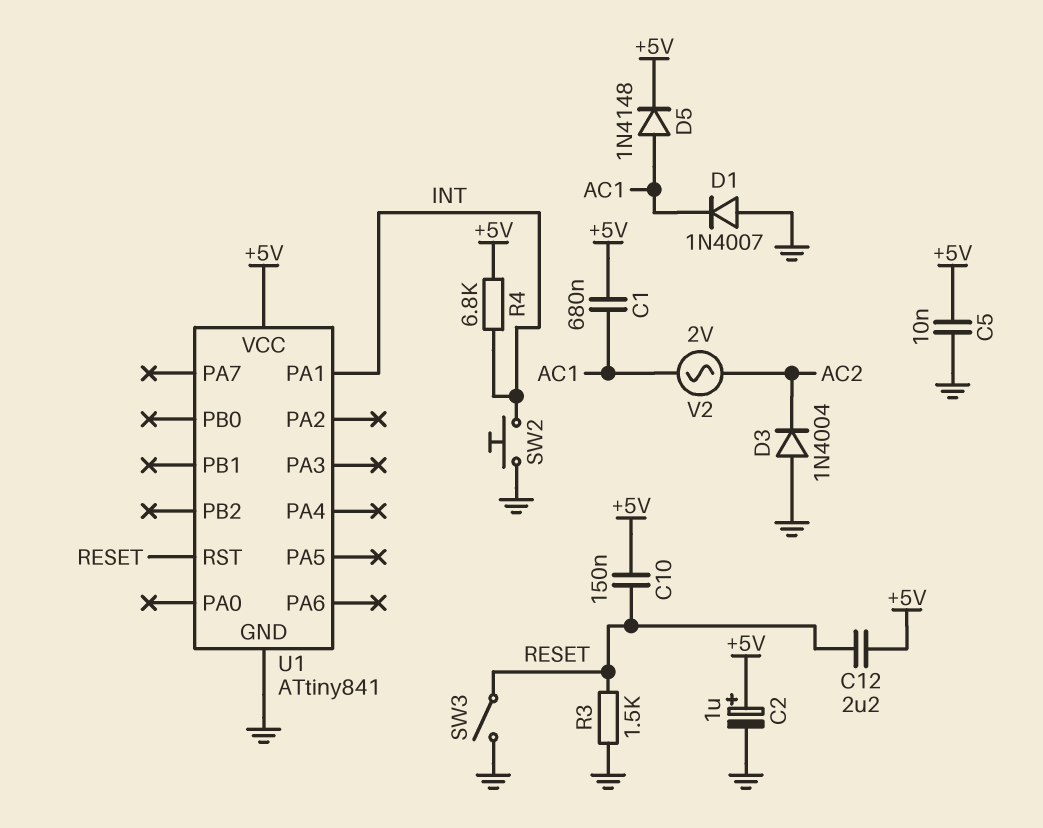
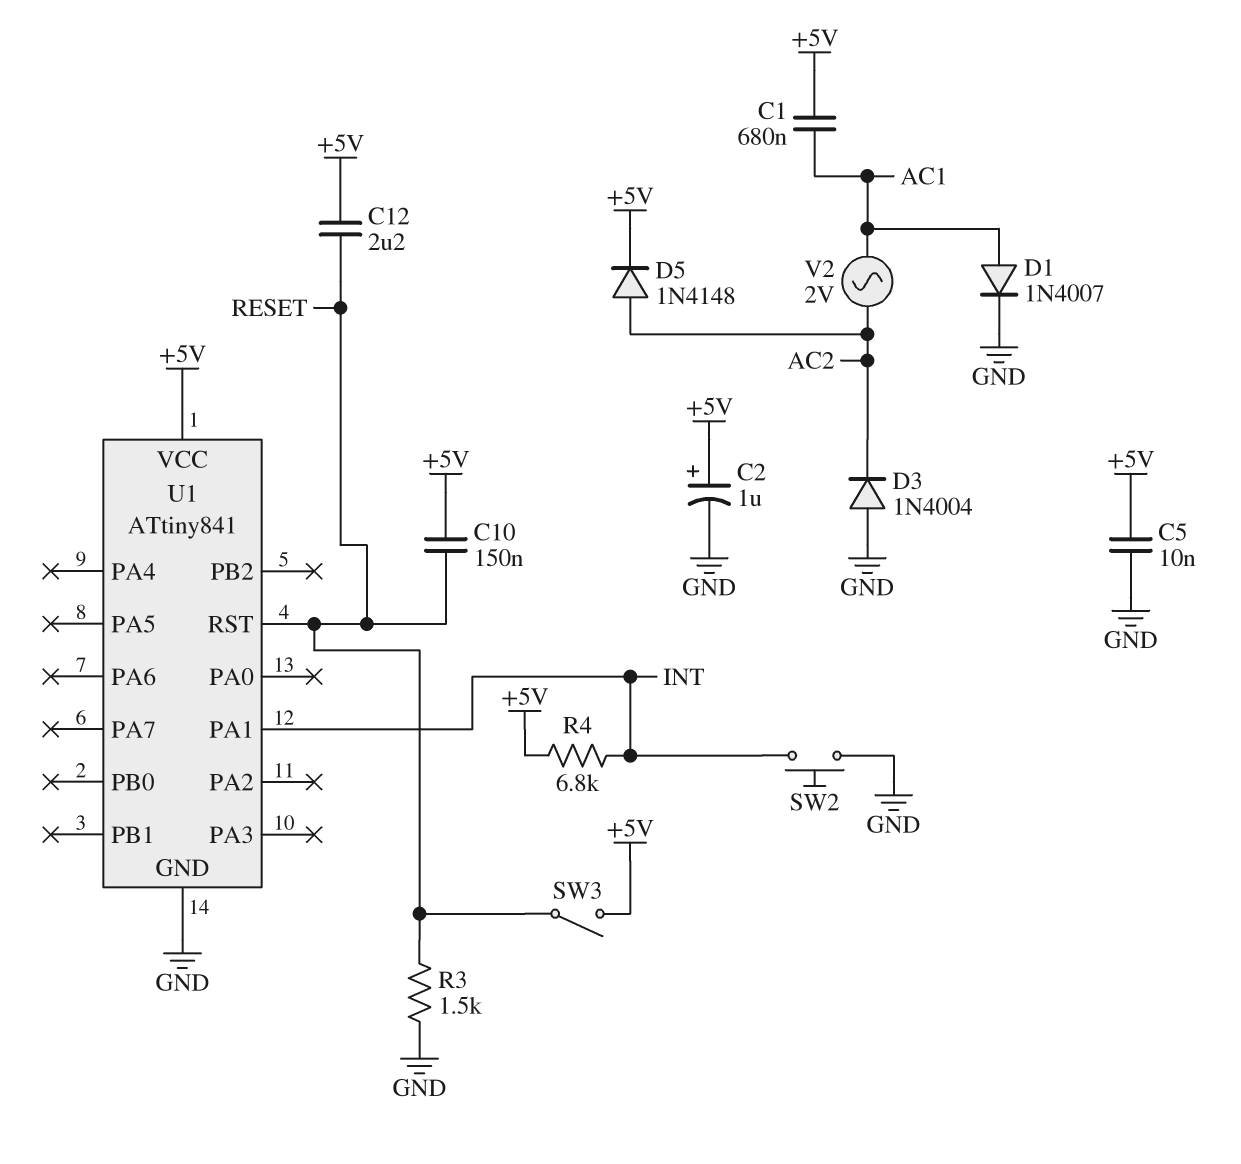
D1: diode 1N4007 (A GND, K AC1) -> diode 1N4007 (A AC1, K GND)
D5: diode 1N4148 (A AC1, K +5V) -> diode 1N4148 (A AC2, K +5V)
SW3: switch (GND, RESET) -> switch (+5V, RESET)

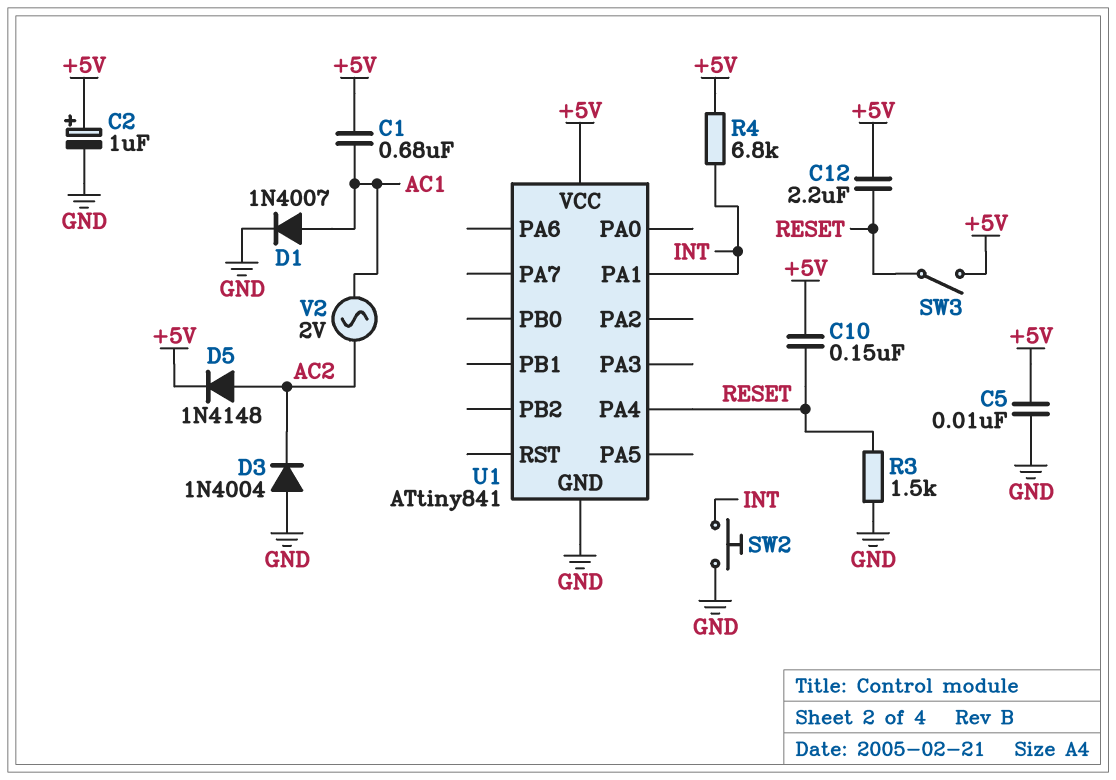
U1 pin PA4: none -> RESET
U1 pin RST: RESET -> none

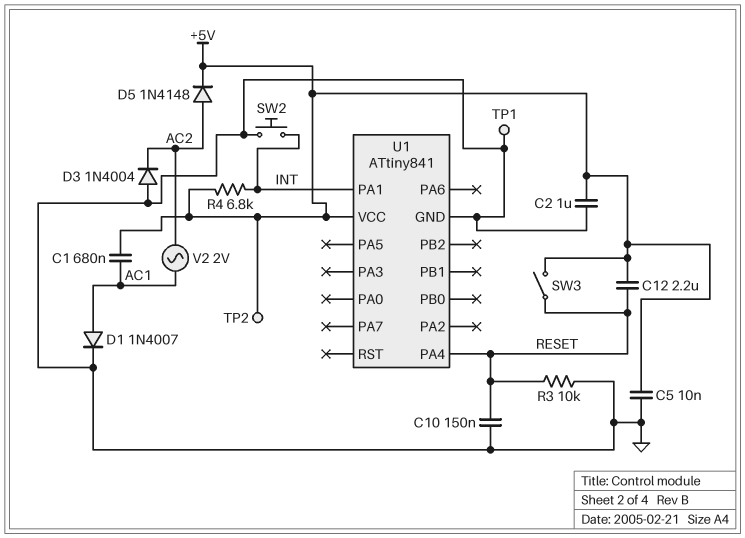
C2: 1uF (plus +5V, minus GND) -> 1uF (+5V, GND)
C10: 150nF (+5V, RESET) -> 150nF (GND, RESET)
R3: 1.5k (GND, RESET) -> 10k (GND, RESET)
TP1: none -> test point (GND)
TP2: none -> test point (+5V)

